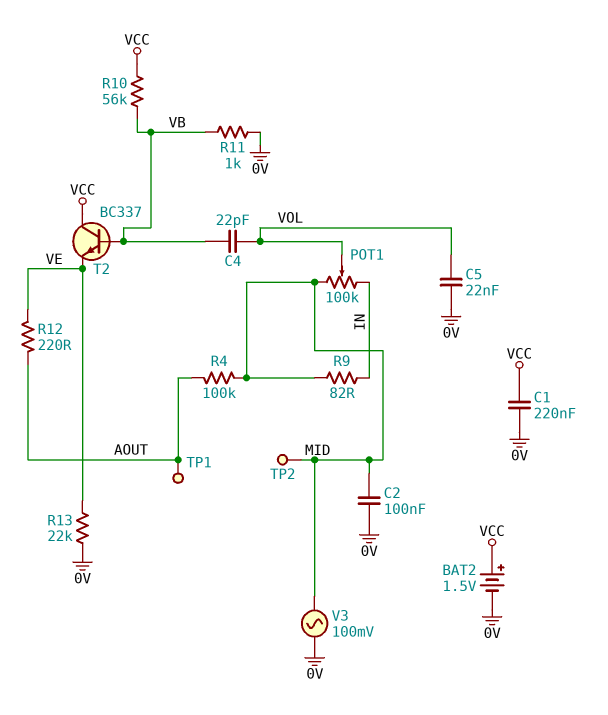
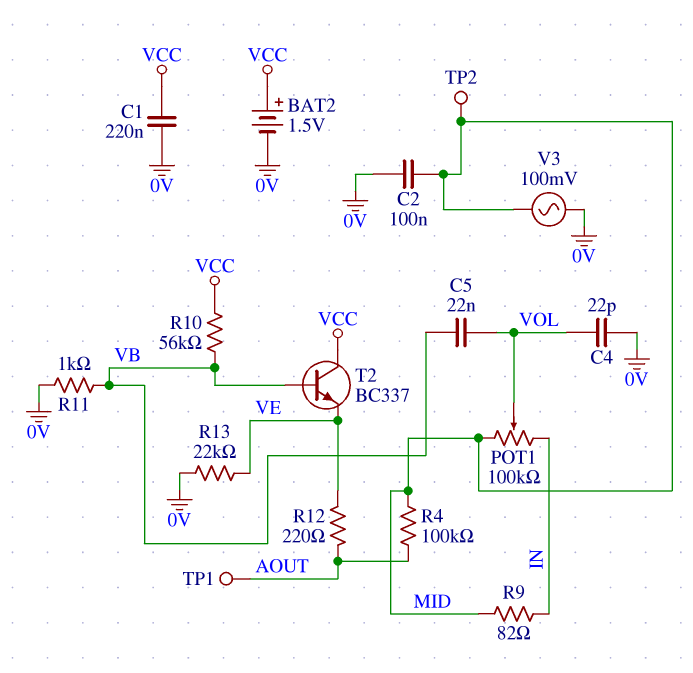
C4: 22pF (VB, VOL) -> 22pF (0V, VOL)
C5: 22nF (0V, VOL) -> 22nF (VB, VOL)

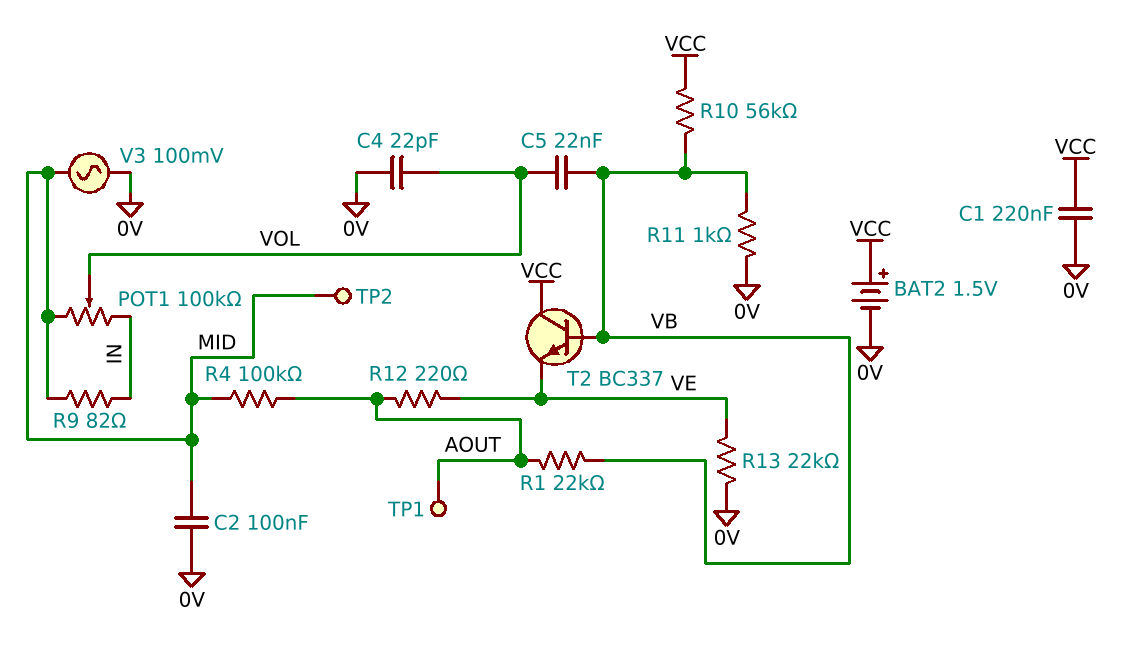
R1: none -> 22k (AOUT, VB)

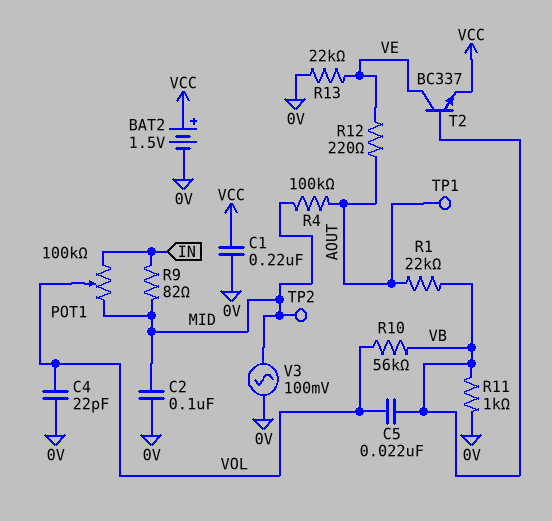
R10: 56k (VB, VCC) -> 56k (VB, VOL)
T2: NPN BC337 (B VB, C VCC, E VE) -> NPN BC337 (B VB, C VE, E VCC)

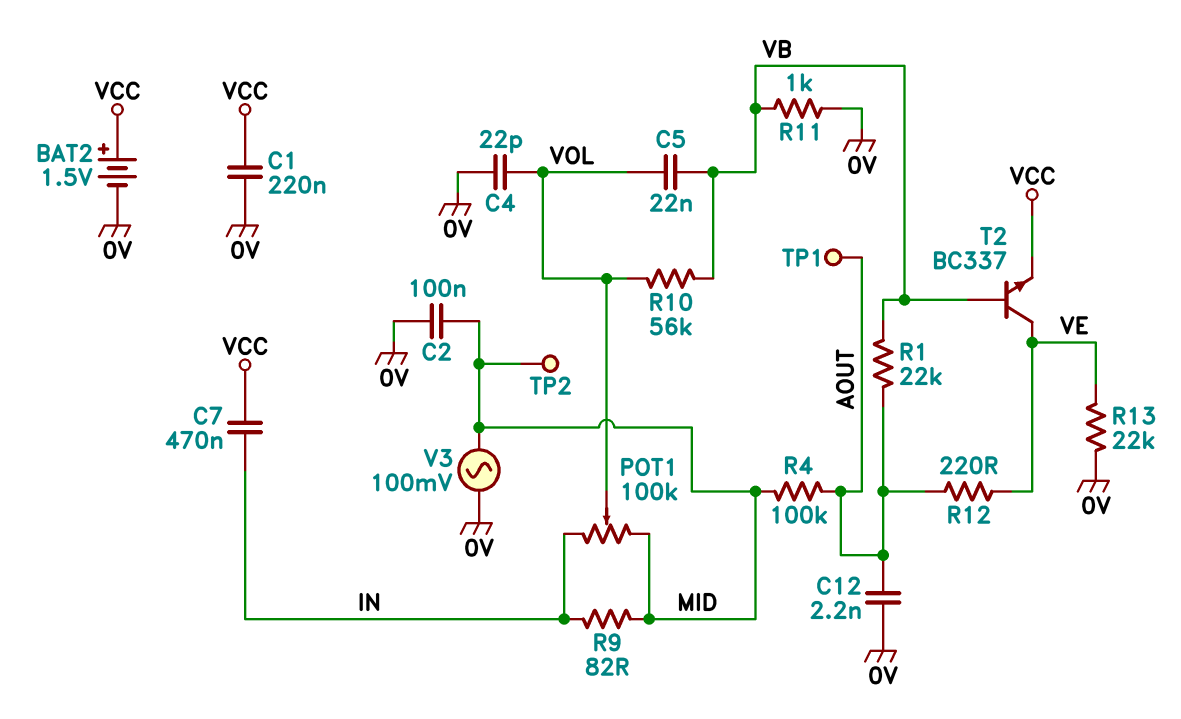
C7: none -> 470nF (IN, VCC)
C12: none -> 2.2nF (0V, AOUT)

